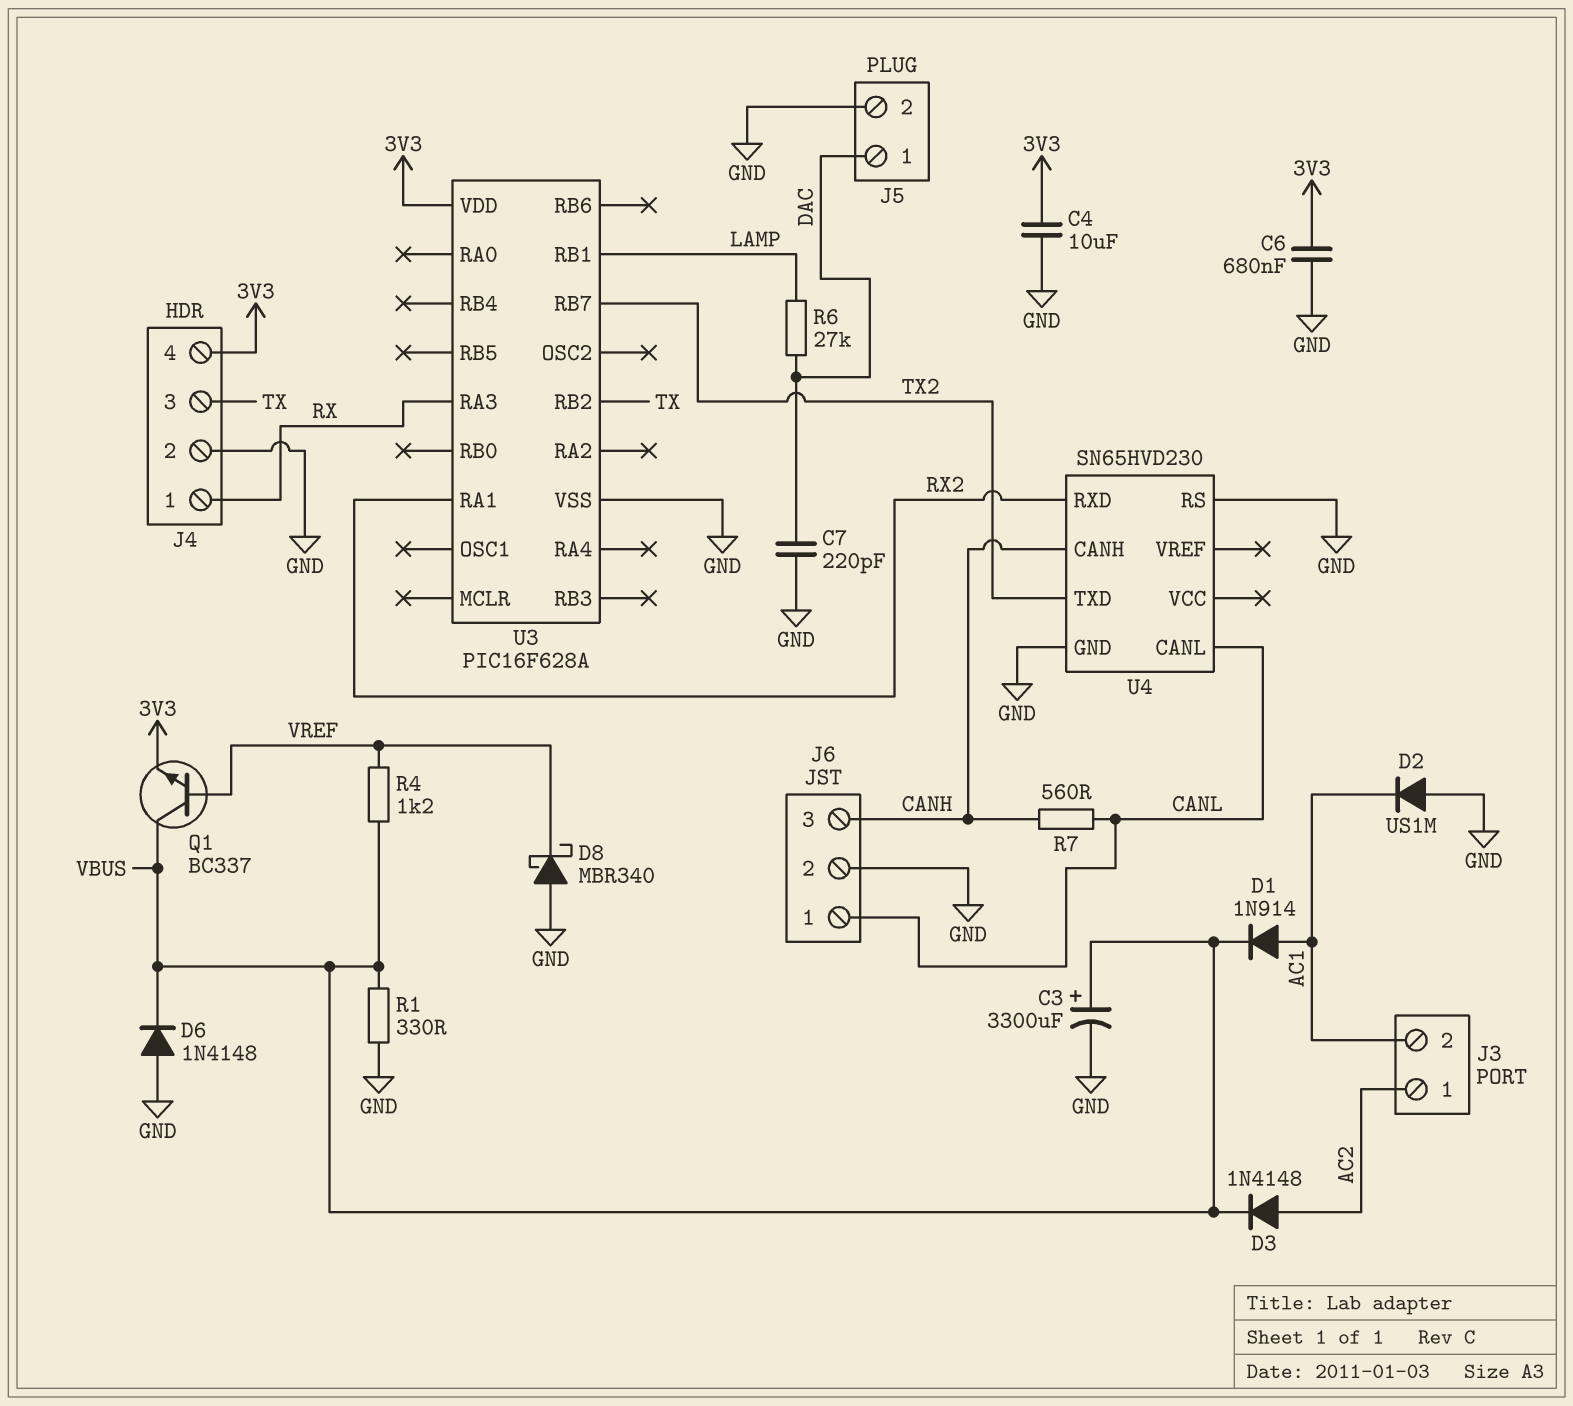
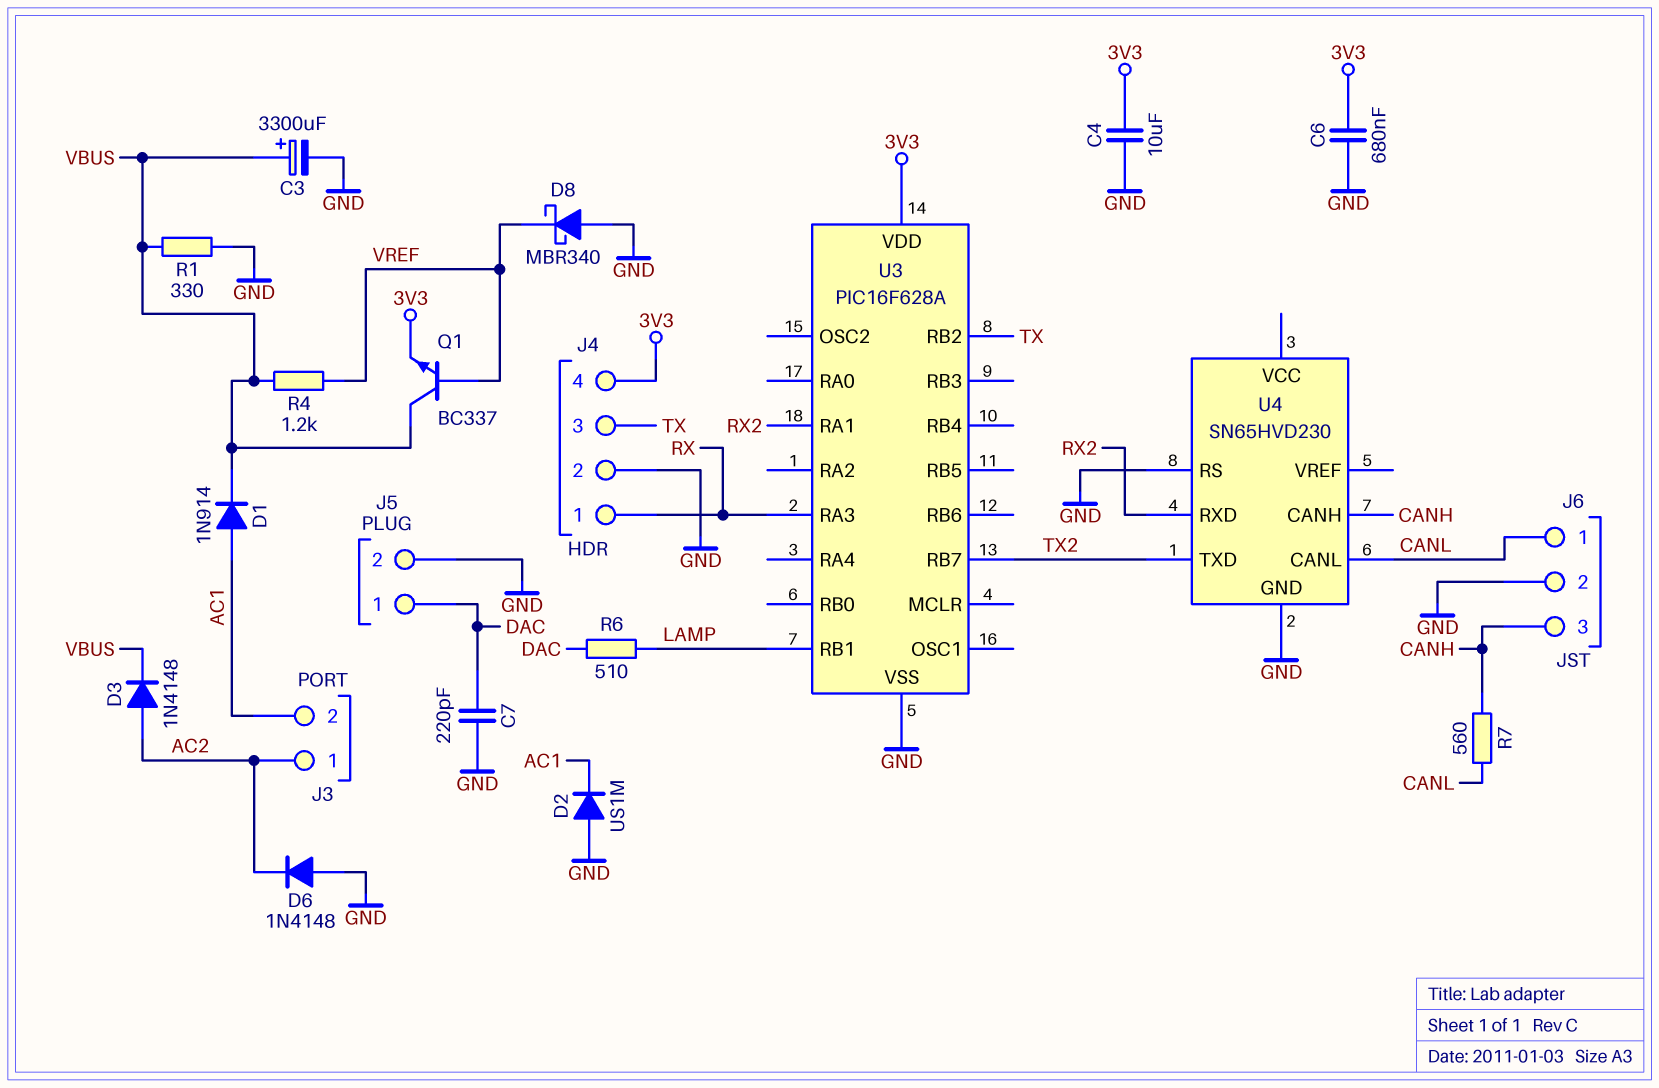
D6: diode 1N4148 (A GND, K VBUS) -> diode 1N4148 (A GND, K AC2)
R6: 27k (DAC, LAMP) -> 510 (DAC, LAMP)

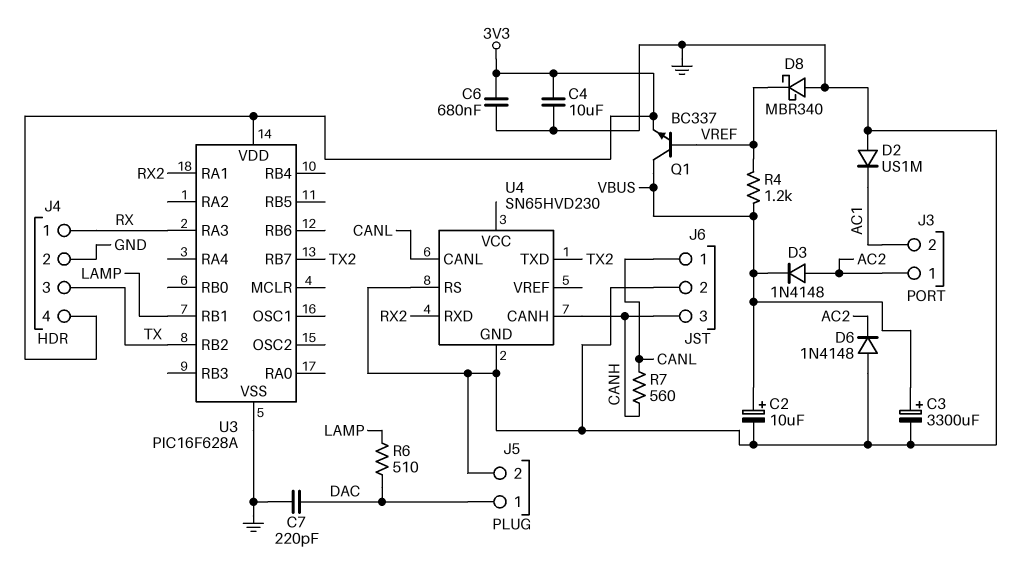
C2: none -> 10uF (plus VBUS, minus GND)
D1: diode 1N914 (A AC1, K VBUS) -> none
R1: 330 (GND, VBUS) -> none

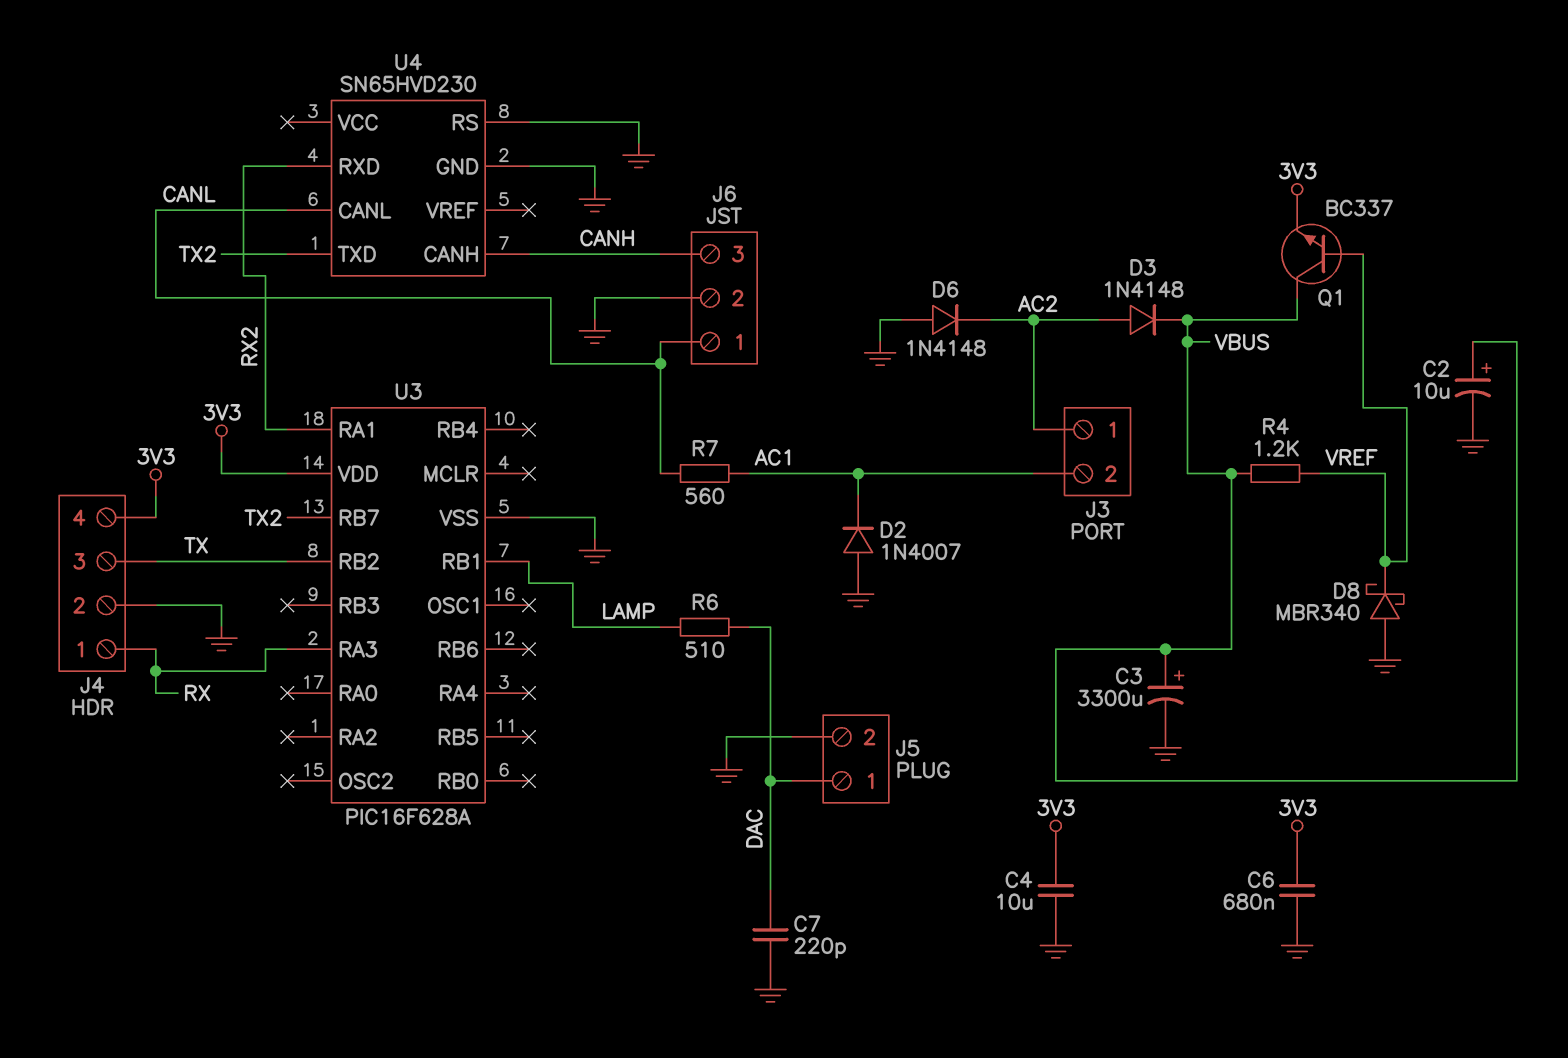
D2: diode US1M (A GND, K AC1) -> diode 1N4007 (A GND, K AC1)
R7: 560 (CANH, CANL) -> 560 (AC1, CANL)

